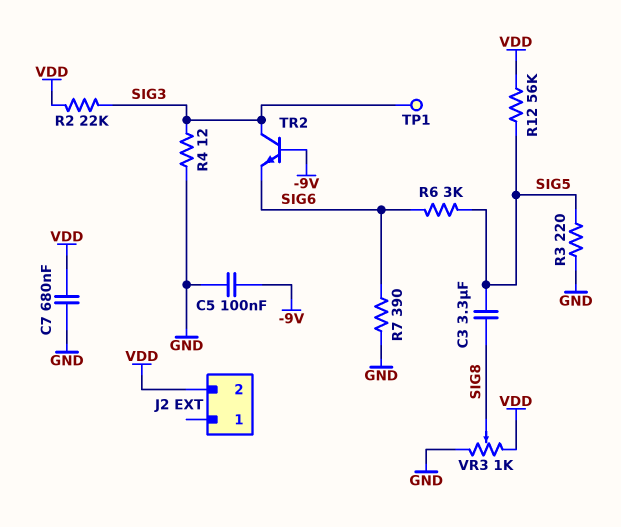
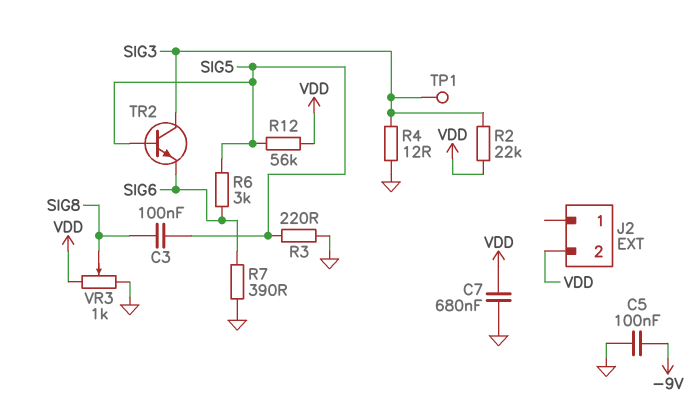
C3: 3.3uF (SIG5, SIG8) -> 100nF (SIG5, SIG8)
TR2: NPN (B -9V, C SIG3, E SIG6) -> NPN (B SIG5, C SIG3, E SIG6)

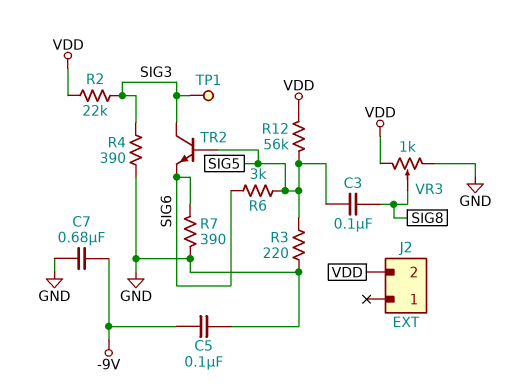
C7: 680nF (GND, VDD) -> 680nF (-9V, GND)
R4: 12 (GND, SIG3) -> 390 (GND, SIG3)

